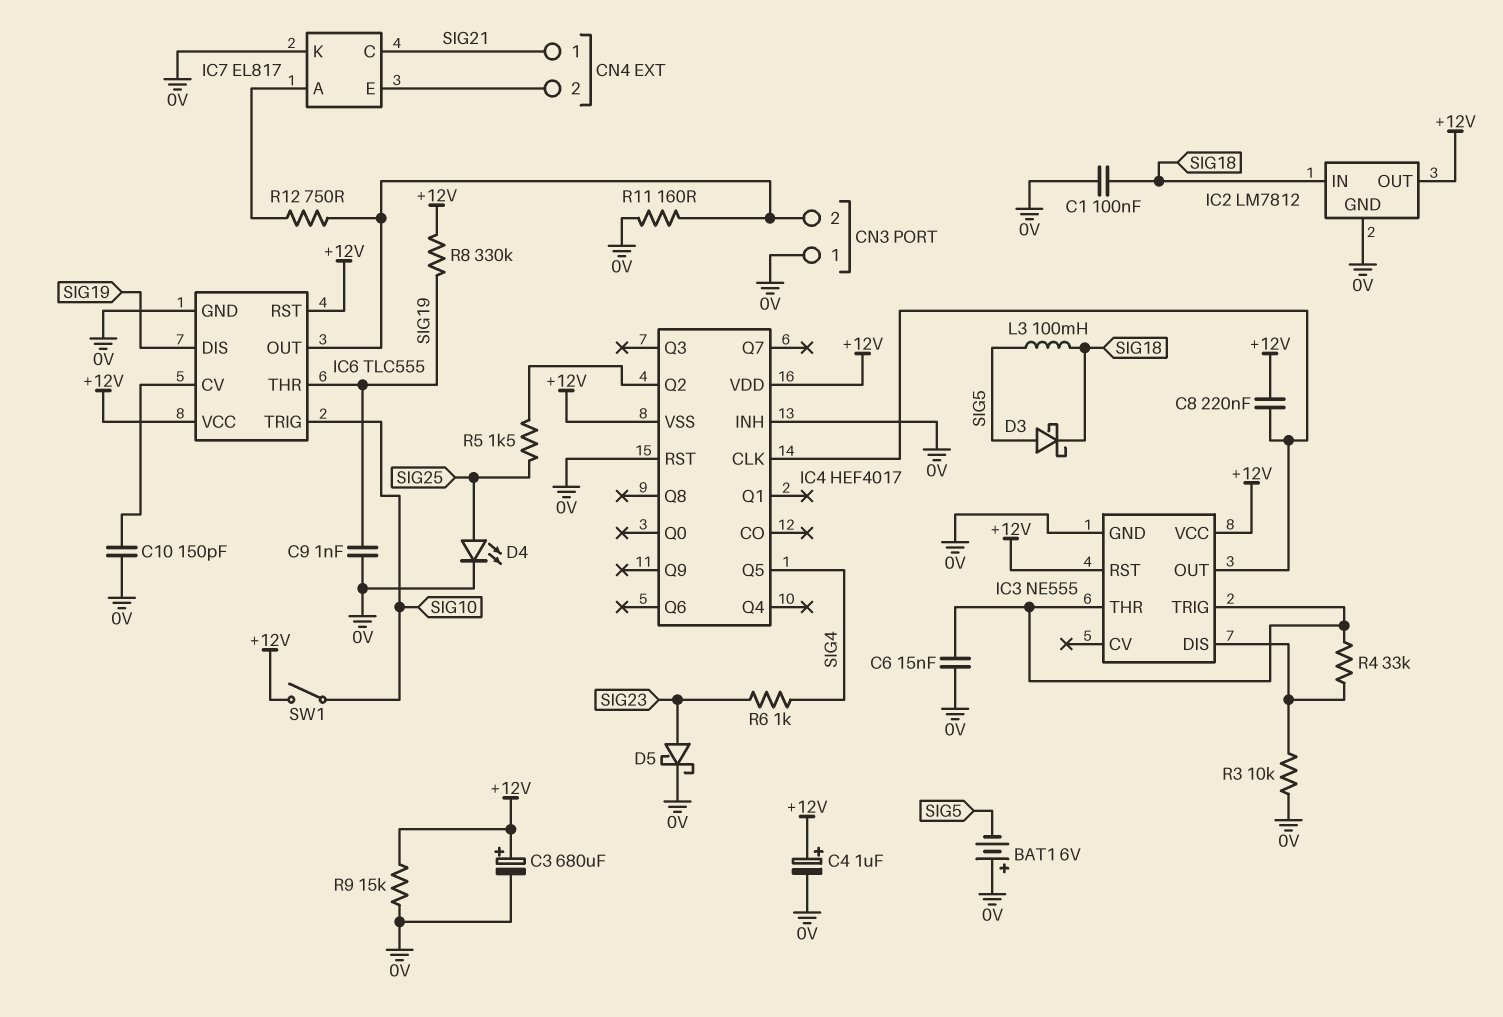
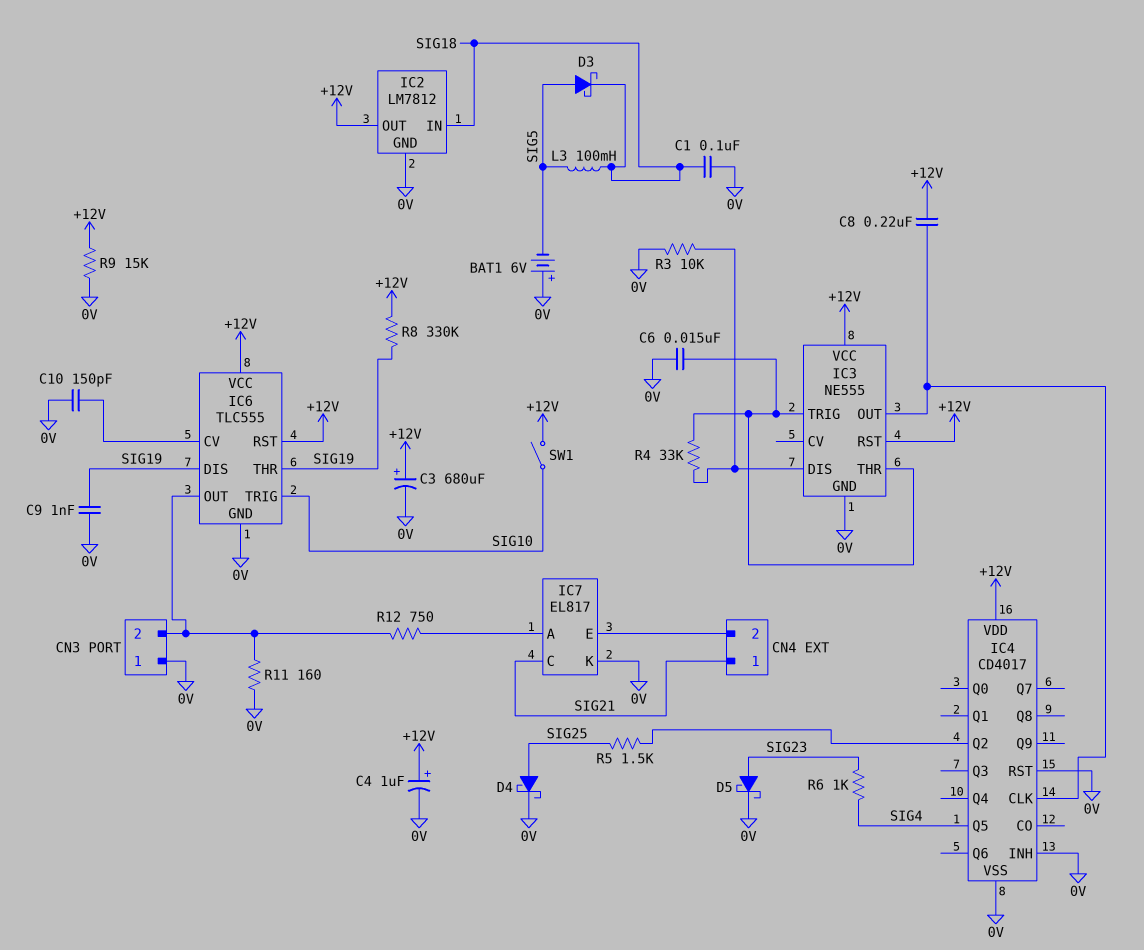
D4: LED (A SIG25, K 0V) -> schottky (A SIG25, K 0V)
IC4: HEF4017 -> CD4017
IC4 pin VSS: +12V -> 0V

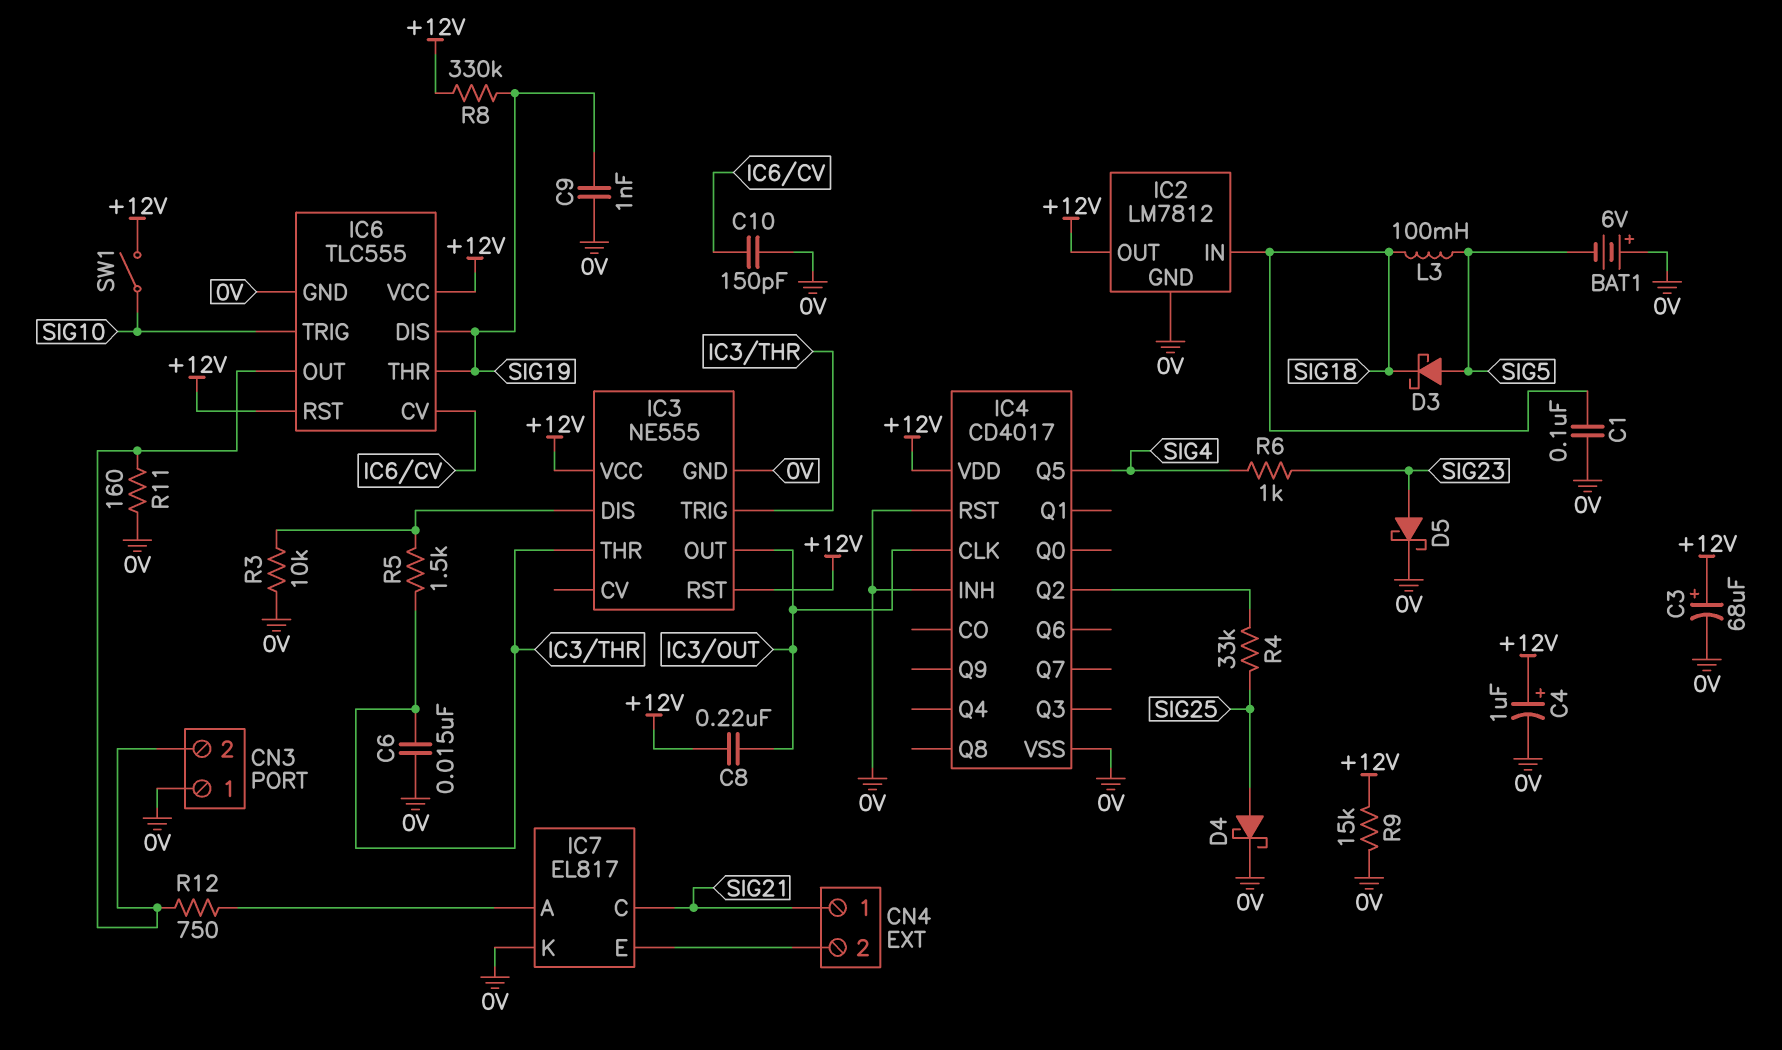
C3: 680uF (plus +12V, minus 0V) -> 68uF (plus +12V, minus 0V)
R4: 33k (IC3/DIS, IC3/THR) -> 33k (IC4/Q2, SIG25)
R5: 1.5k (IC4/Q2, SIG25) -> 1.5k (IC3/DIS, IC3/THR)

